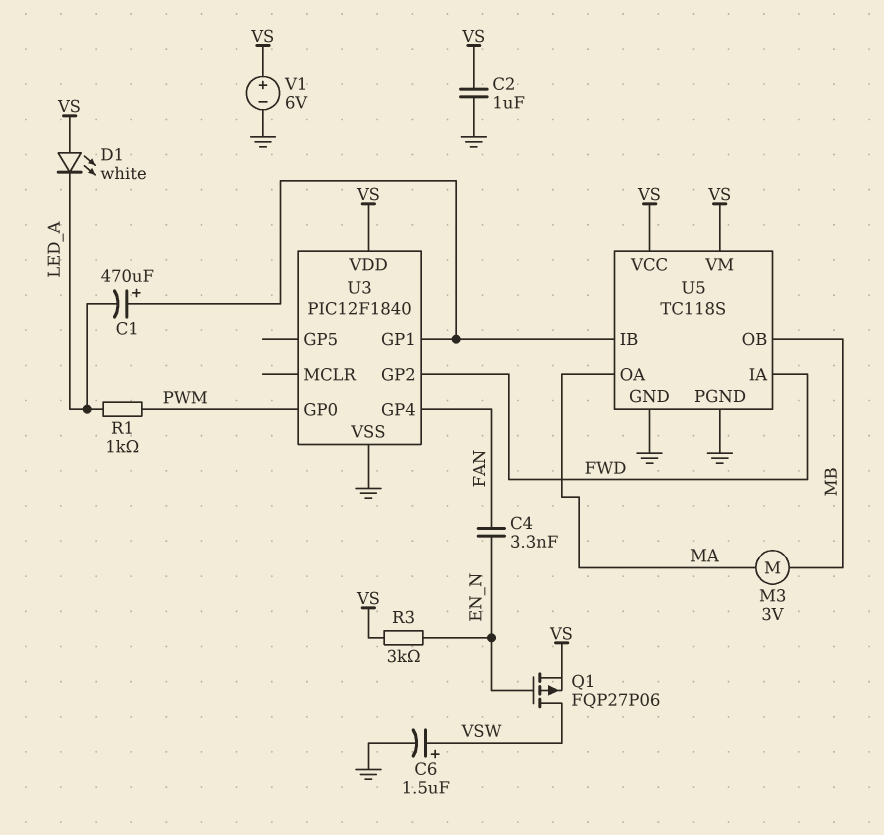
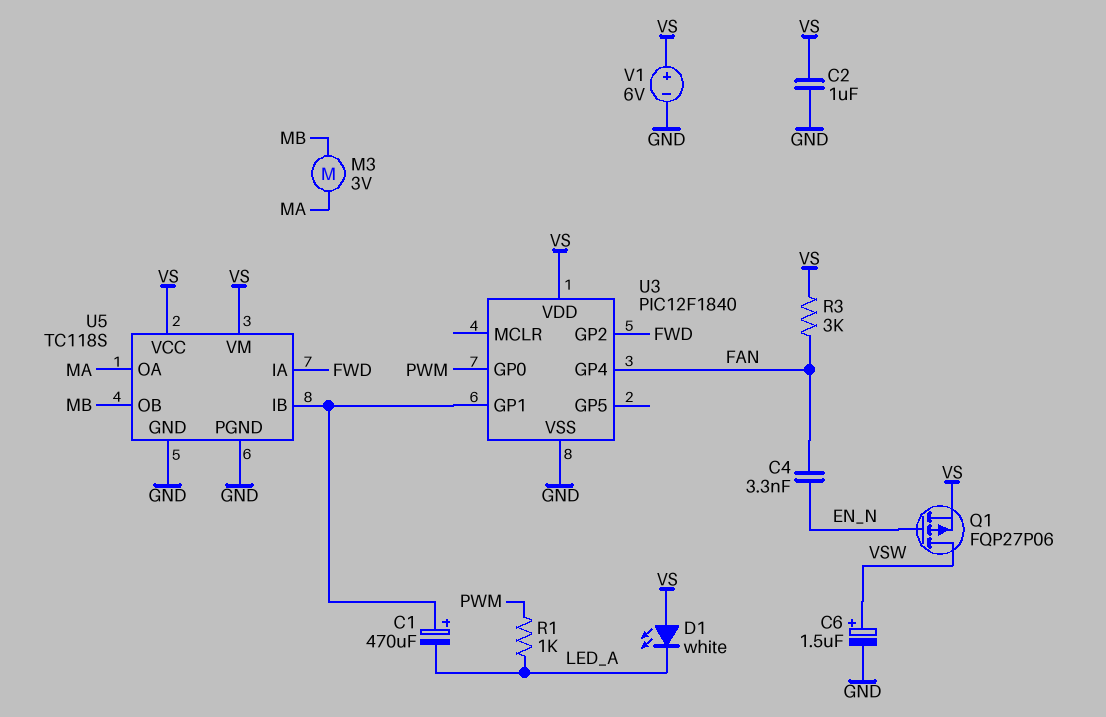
R3: 3k (EN_N, VS) -> 3k (FAN, VS)

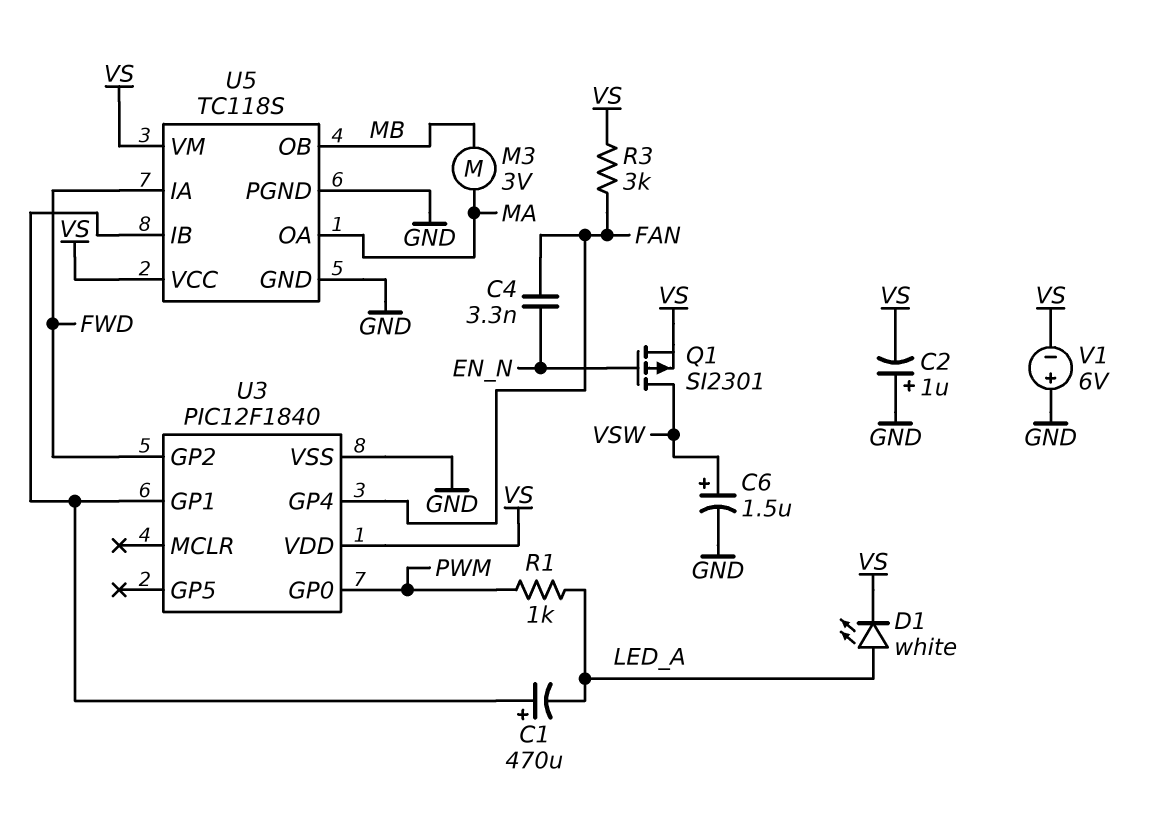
C2: 1uF (GND, VS) -> 1uF (plus GND, minus VS)
D1: LED white (A VS, K LED_A) -> LED white (A LED_A, K VS)
Q1: PMOS FQP27P06 (G EN_N, D VSW, S VS) -> PMOS SI2301 (G EN_N, D VSW, S VS)
V1: 6V (plus VS, minus GND) -> 6V (plus GND, minus VS)

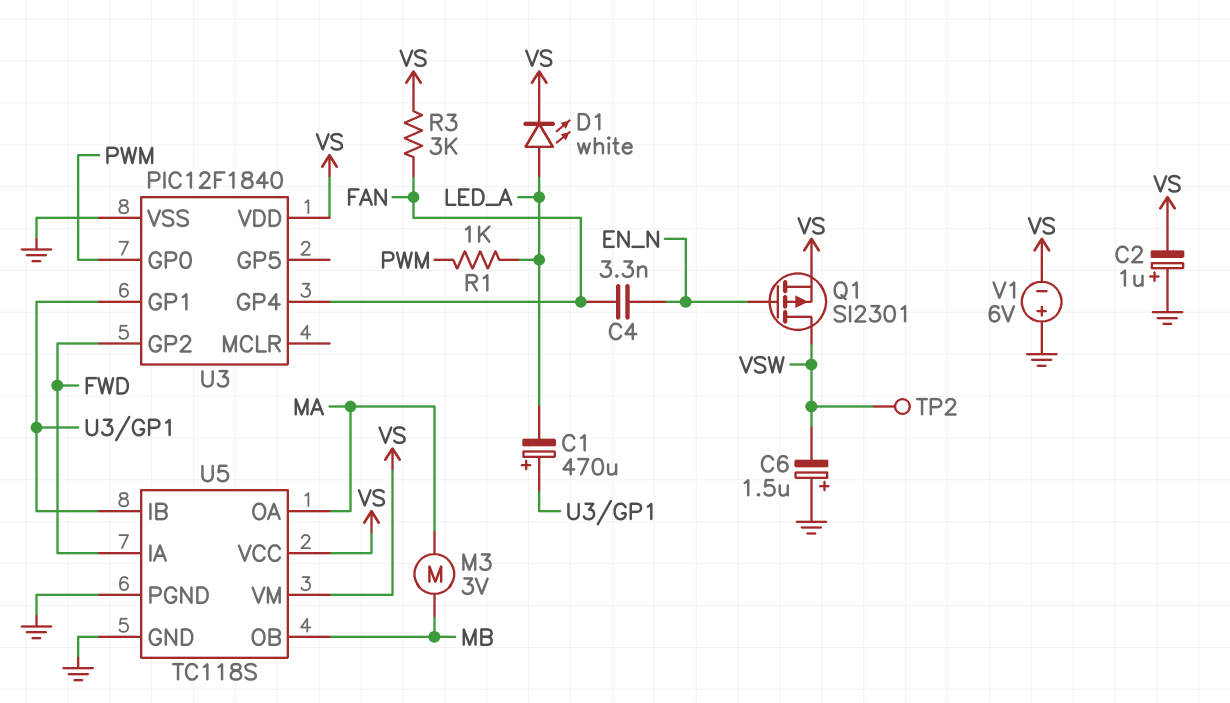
C6: 1.5uF (plus VSW, minus GND) -> 1.5uF (plus GND, minus VSW)
TP2: none -> test point (VSW)

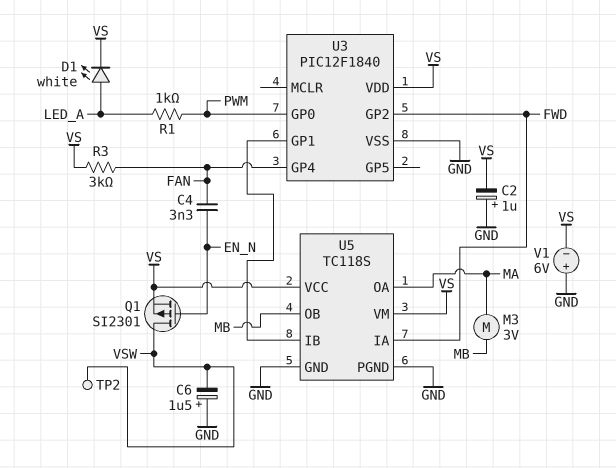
C1: 470uF (plus U3/GP1, minus LED_A) -> none

